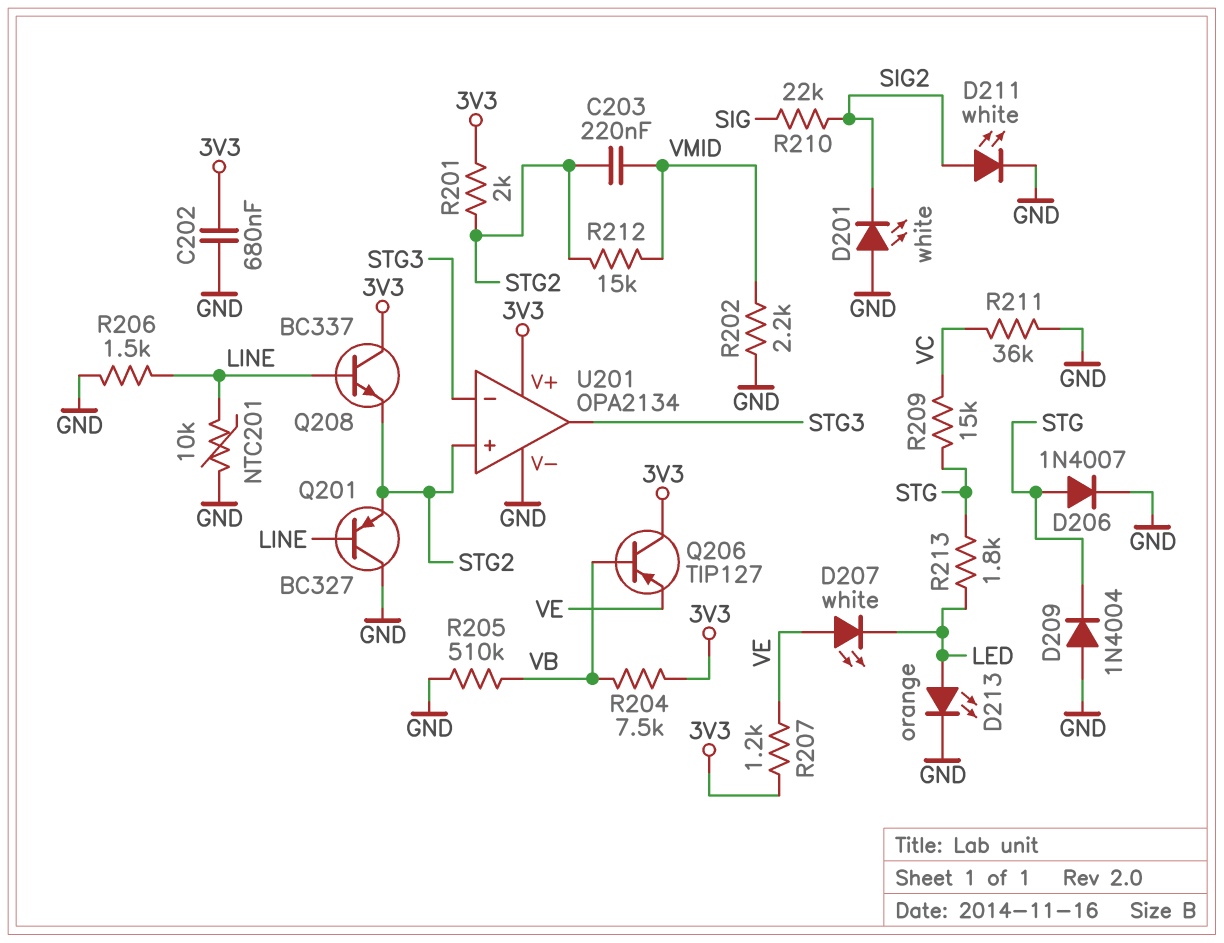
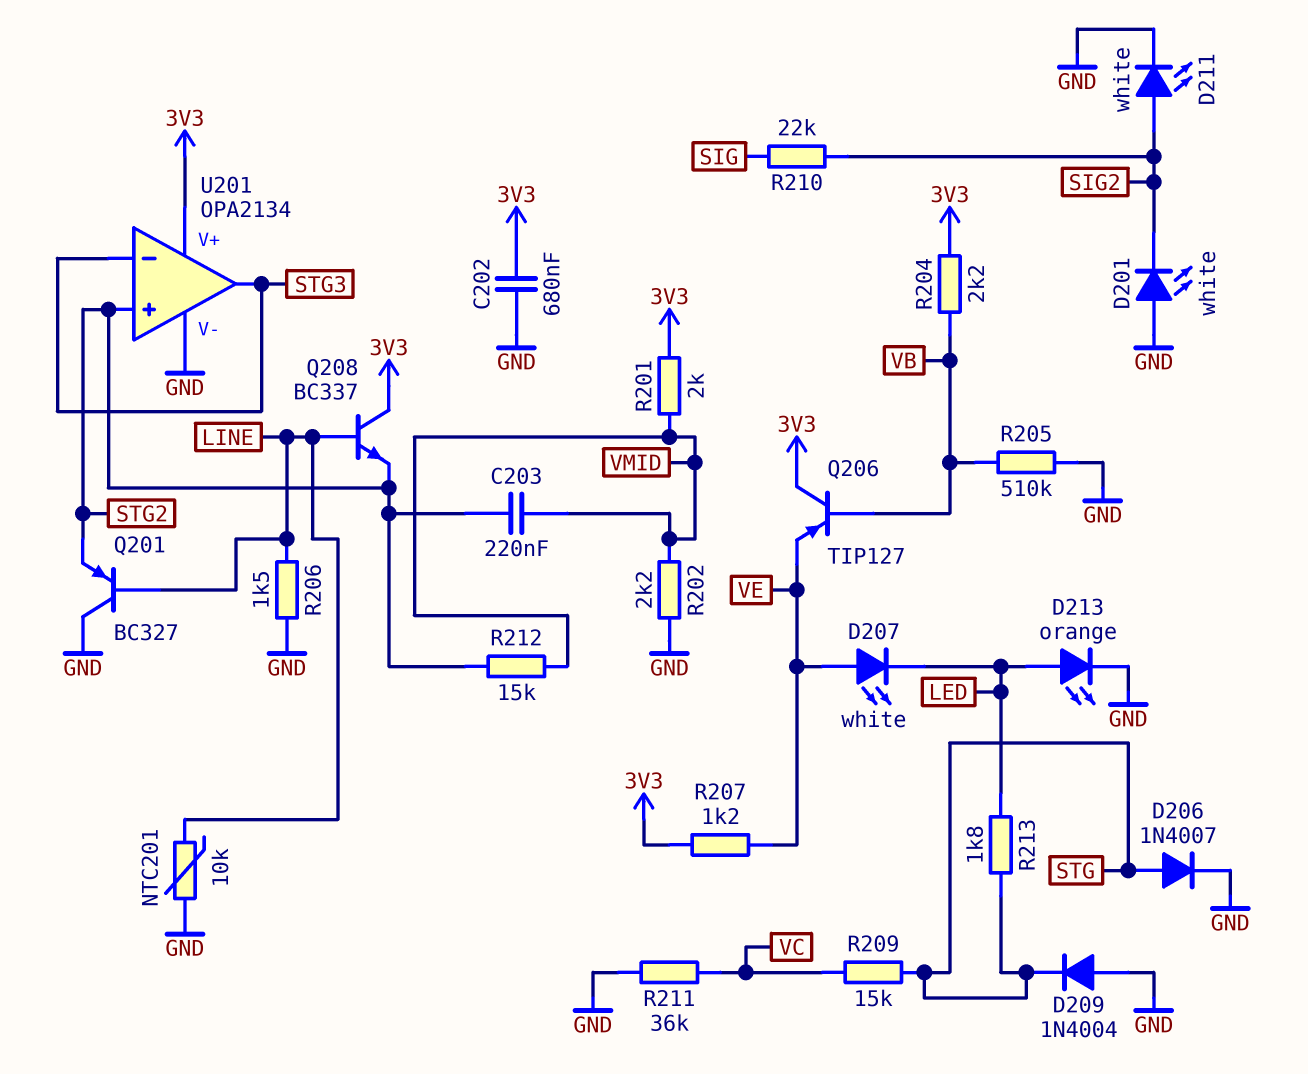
R201: 2k (3V3, STG2) -> 2k (3V3, VMID)
R204: 7.5k (3V3, VB) -> 2.2k (3V3, VB)

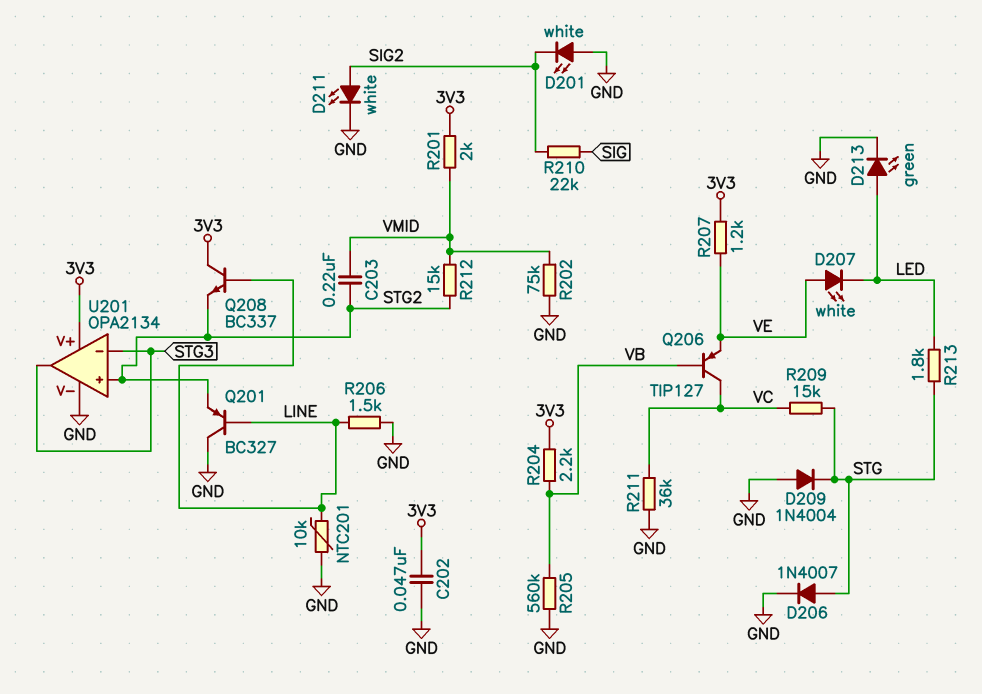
C202: 680nF (3V3, GND) -> 47nF (3V3, GND)
D213: LED orange (A LED, K GND) -> LED green (A LED, K GND)
Q206: PNP TIP127 (B VB, C 3V3, E VE) -> PNP TIP127 (B VB, C VC, E VE)
R202: 2.2k (GND, VMID) -> 75k (GND, VMID)
R205: 510k (GND, VB) -> 560k (GND, VB)

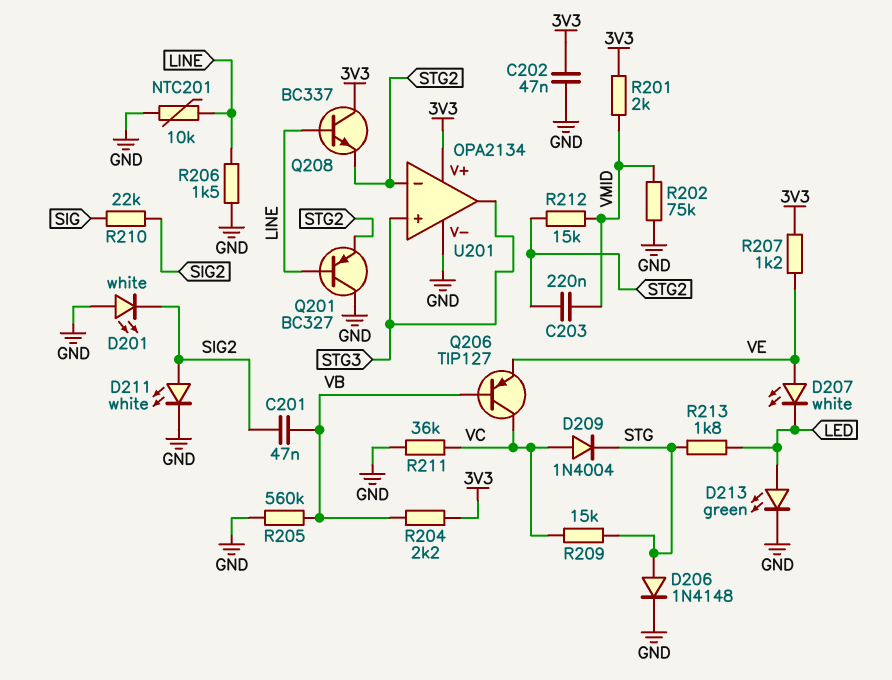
C201: none -> 47nF (SIG2, VB)
D206: diode 1N4007 (A STG, K GND) -> diode 1N4148 (A STG, K GND)
D209: diode 1N4004 (A GND, K STG) -> diode 1N4004 (A VC, K STG)
U201 pin in+: STG2 -> STG3
U201 pin in-: STG3 -> STG2

